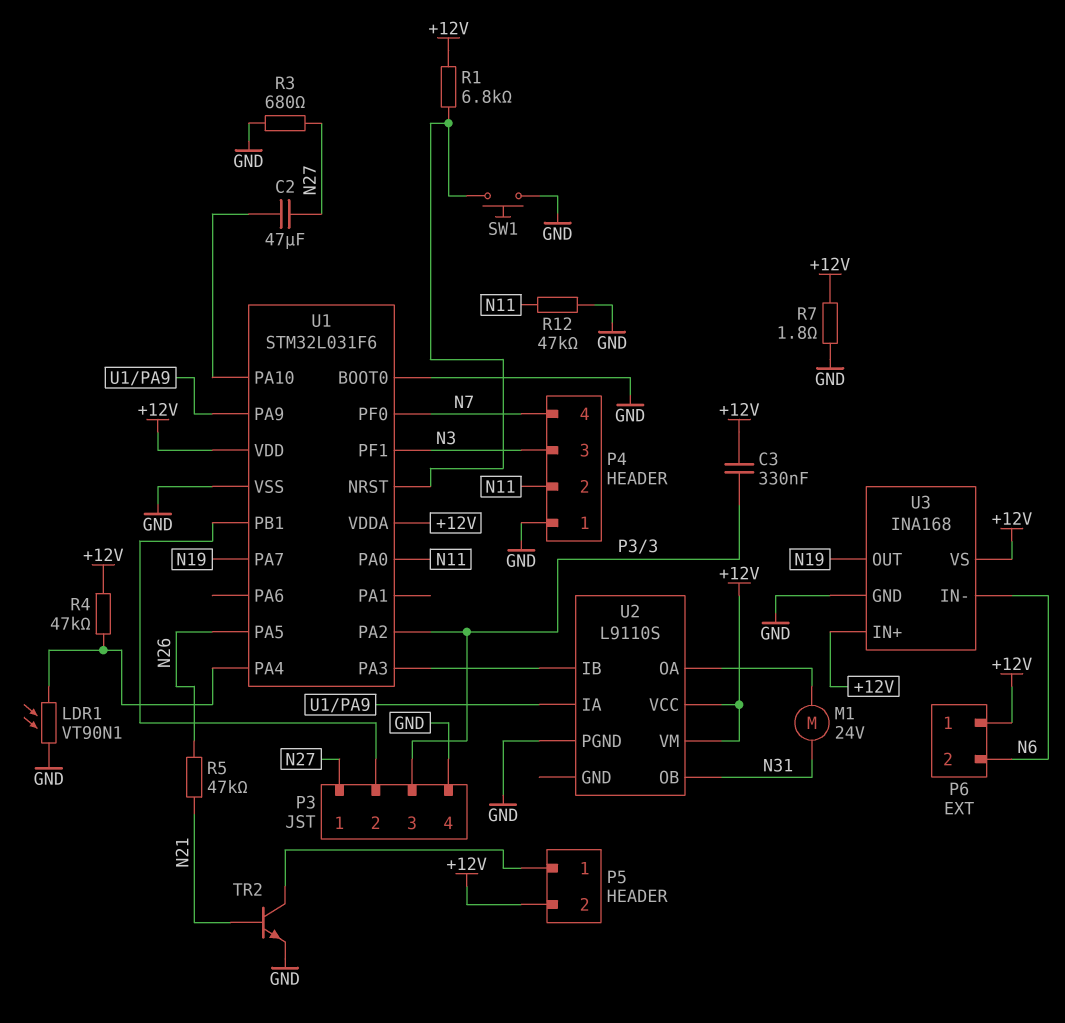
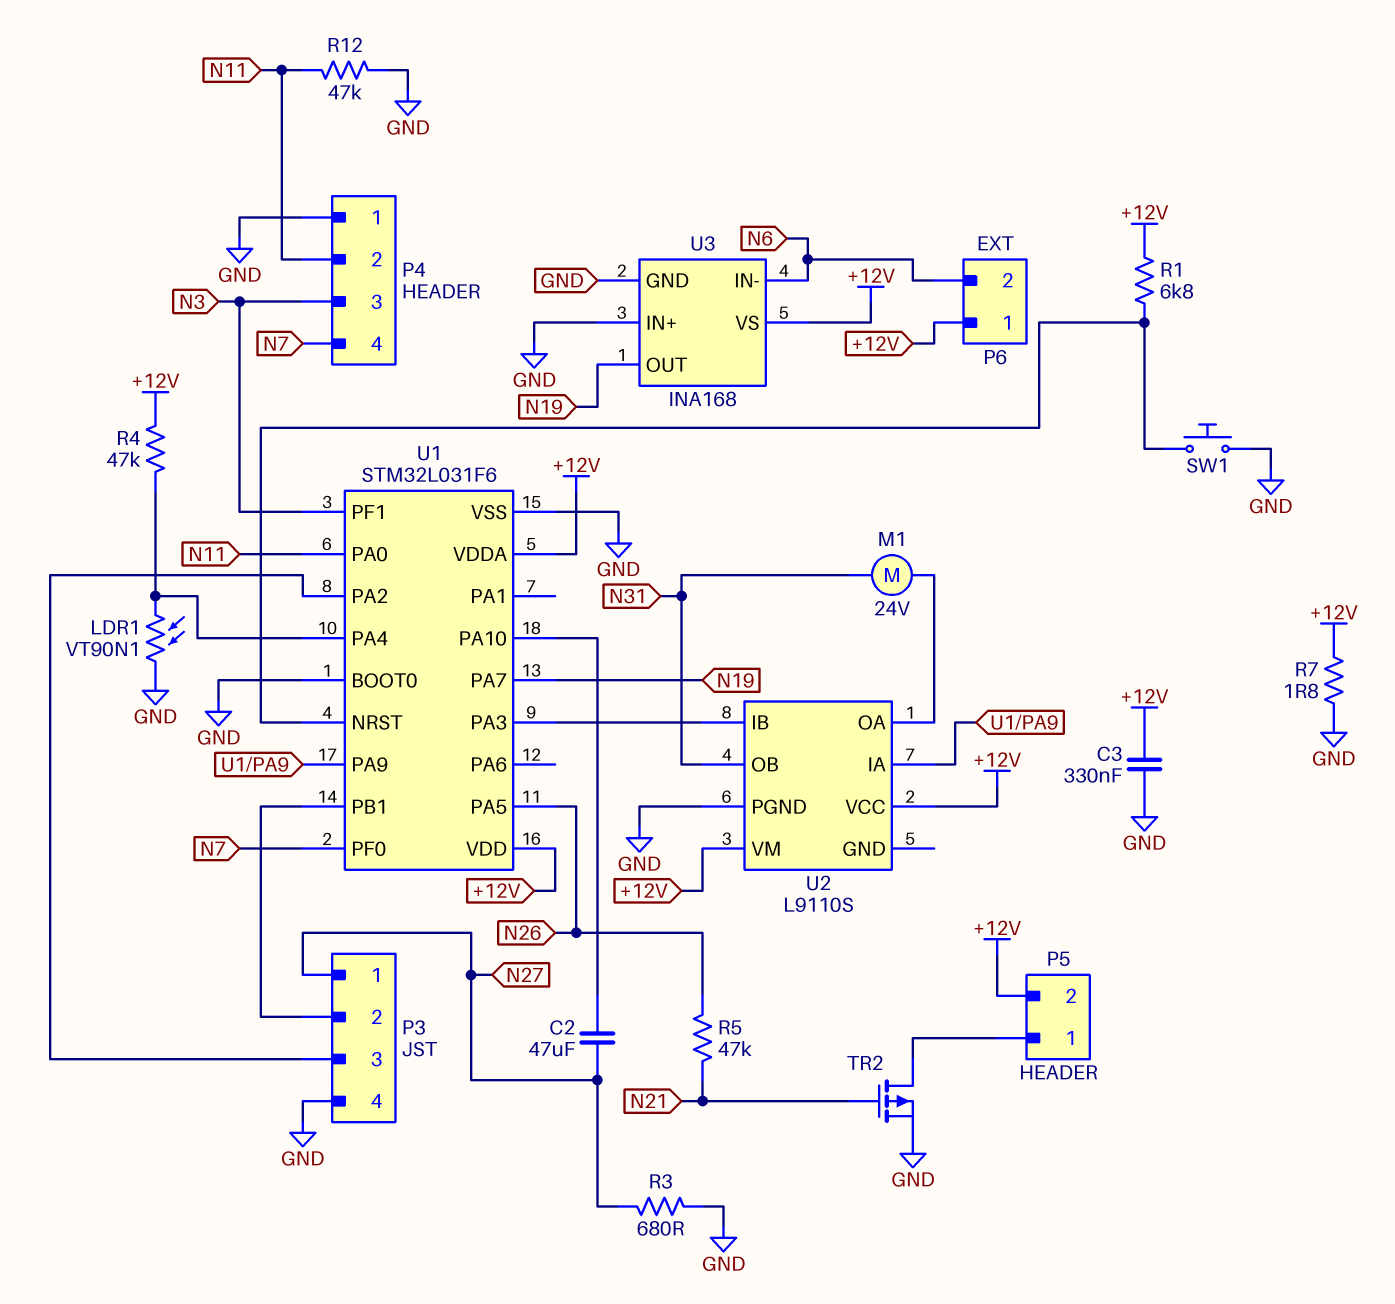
C3: 330nF (+12V, P3/3) -> 330nF (+12V, GND)
TR2: NPN (B N21, C P5/1, E GND) -> PMOS (G N21, D P5/1, S GND)
U3 pin IN+: +12V -> GND

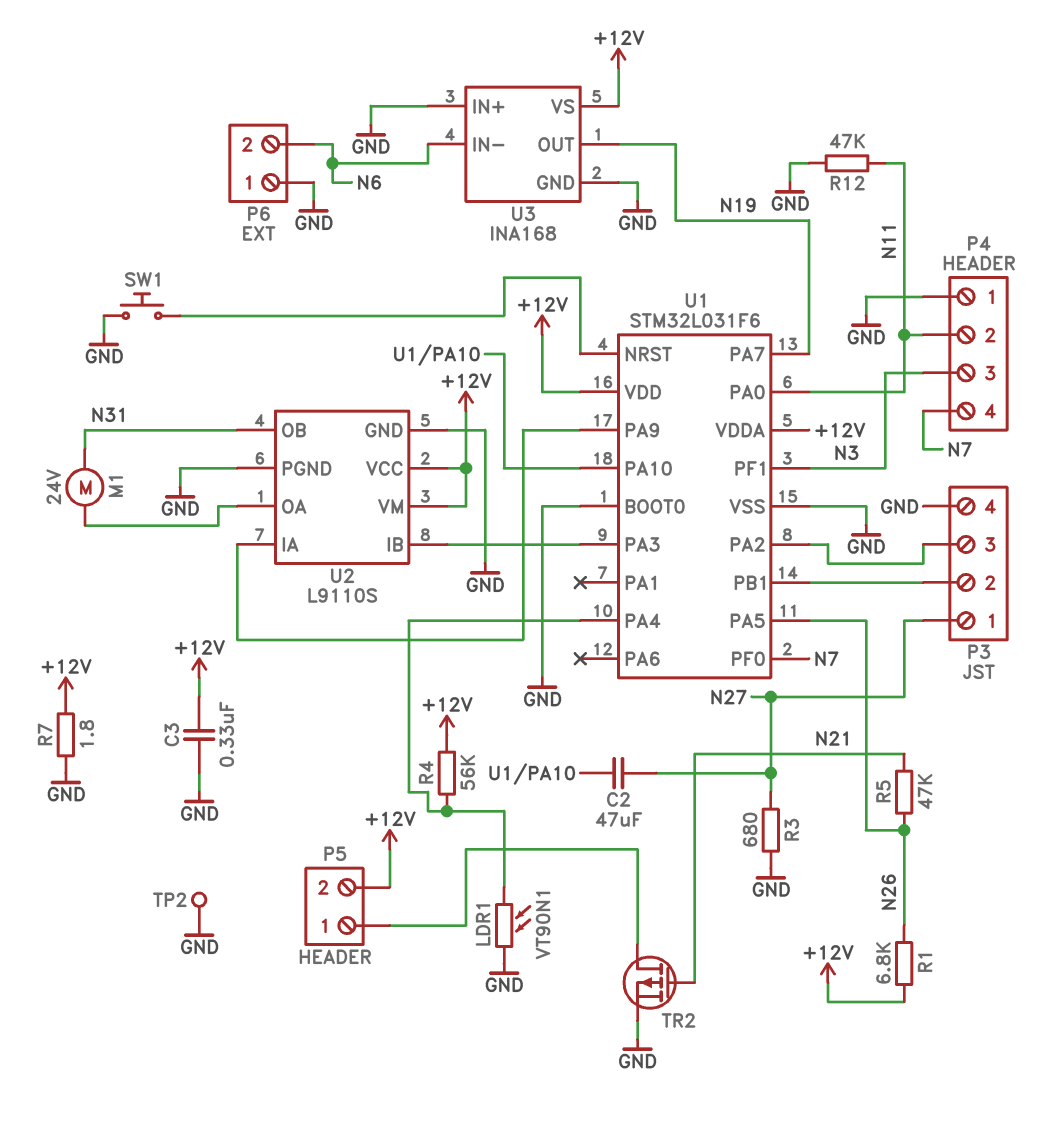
P6 pin 1: +12V -> GND
R1: 6.8k (+12V, U1/NRST) -> 6.8k (+12V, N26)
R4: 47k (+12V, U1/PA4) -> 56k (+12V, U1/PA4)
TP2: none -> test point (GND)
U2 pin GND: none -> GND

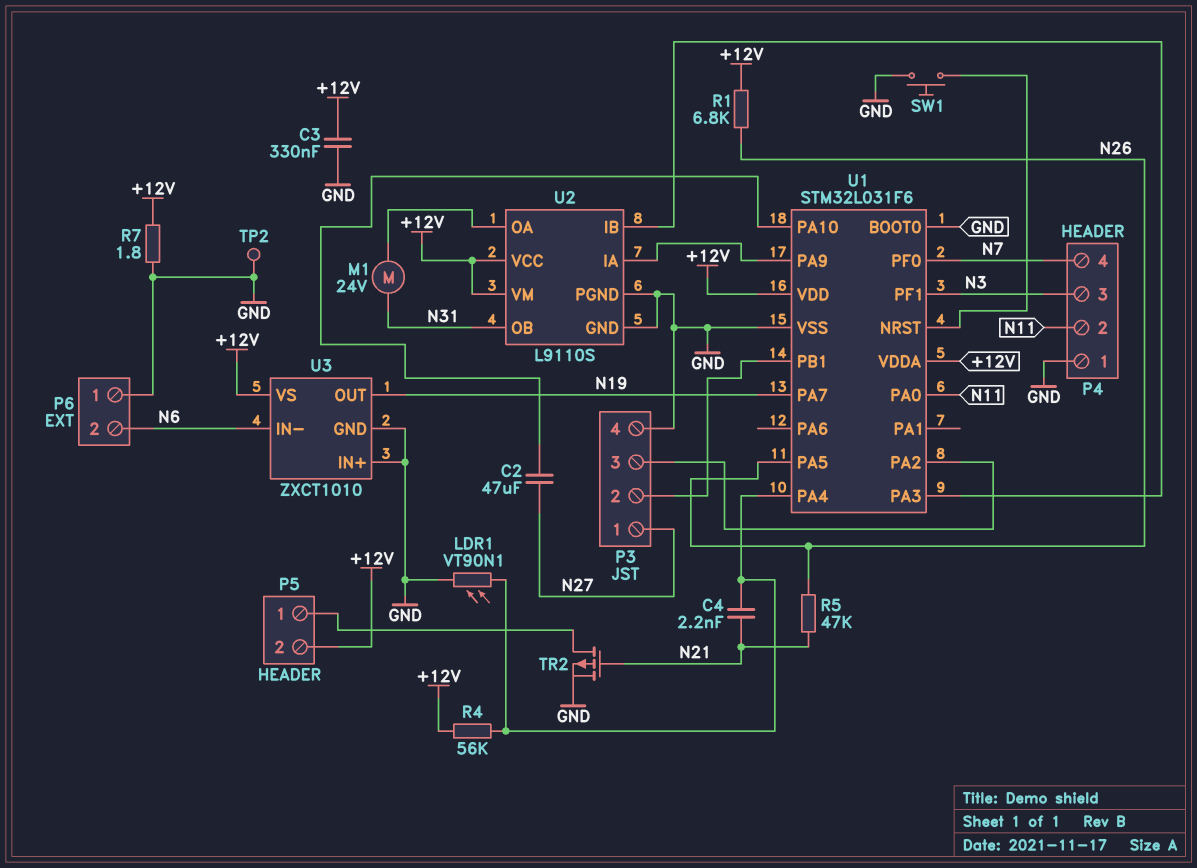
C4: none -> 2.2nF (N21, U1/PA4)
R3: 680 (GND, N27) -> none
R12: 47k (GND, N11) -> none
U3: INA168 -> ZXCT1010

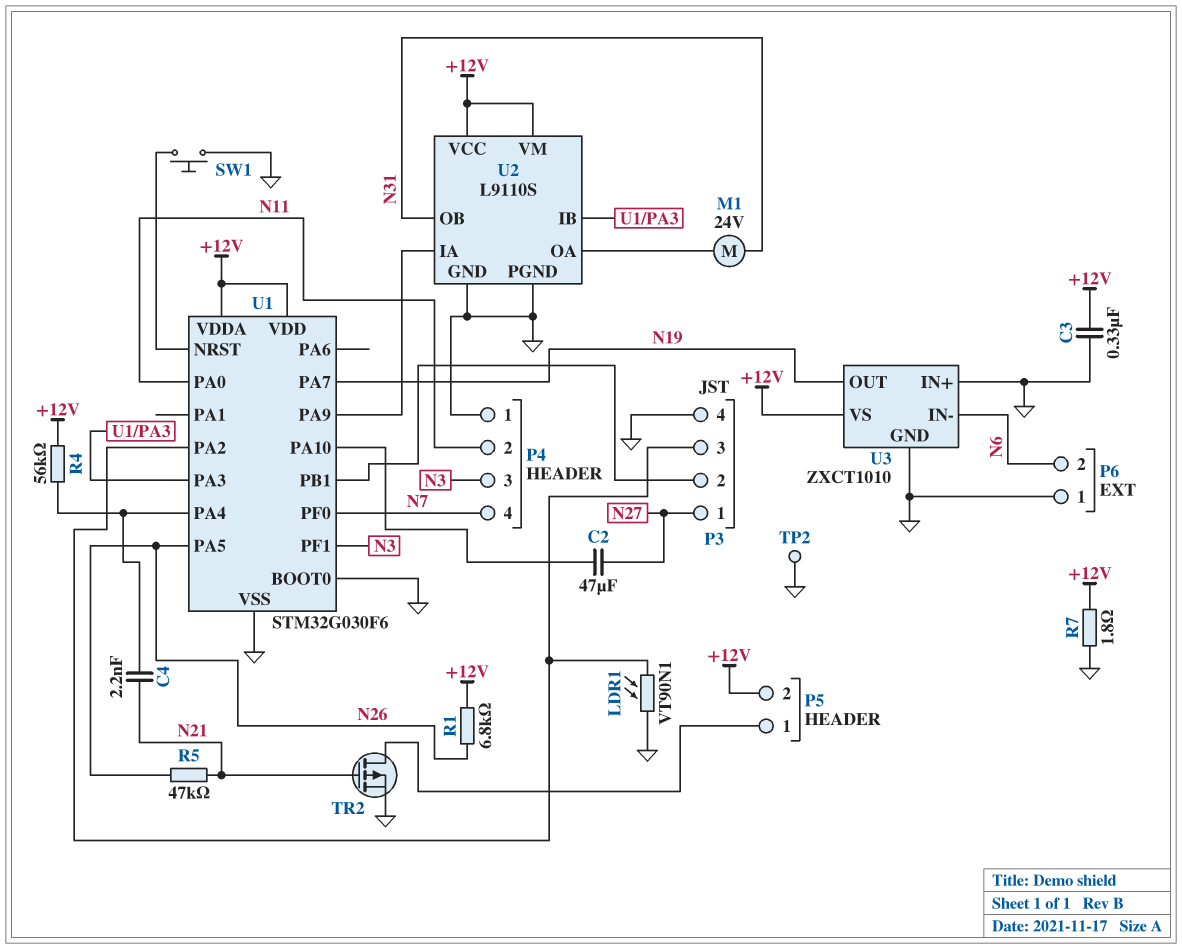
LDR1: VT90N1 (GND, U1/PA4) -> VT90N1 (GND, P3/3)
U1: STM32L031F6 -> STM32G030F6

